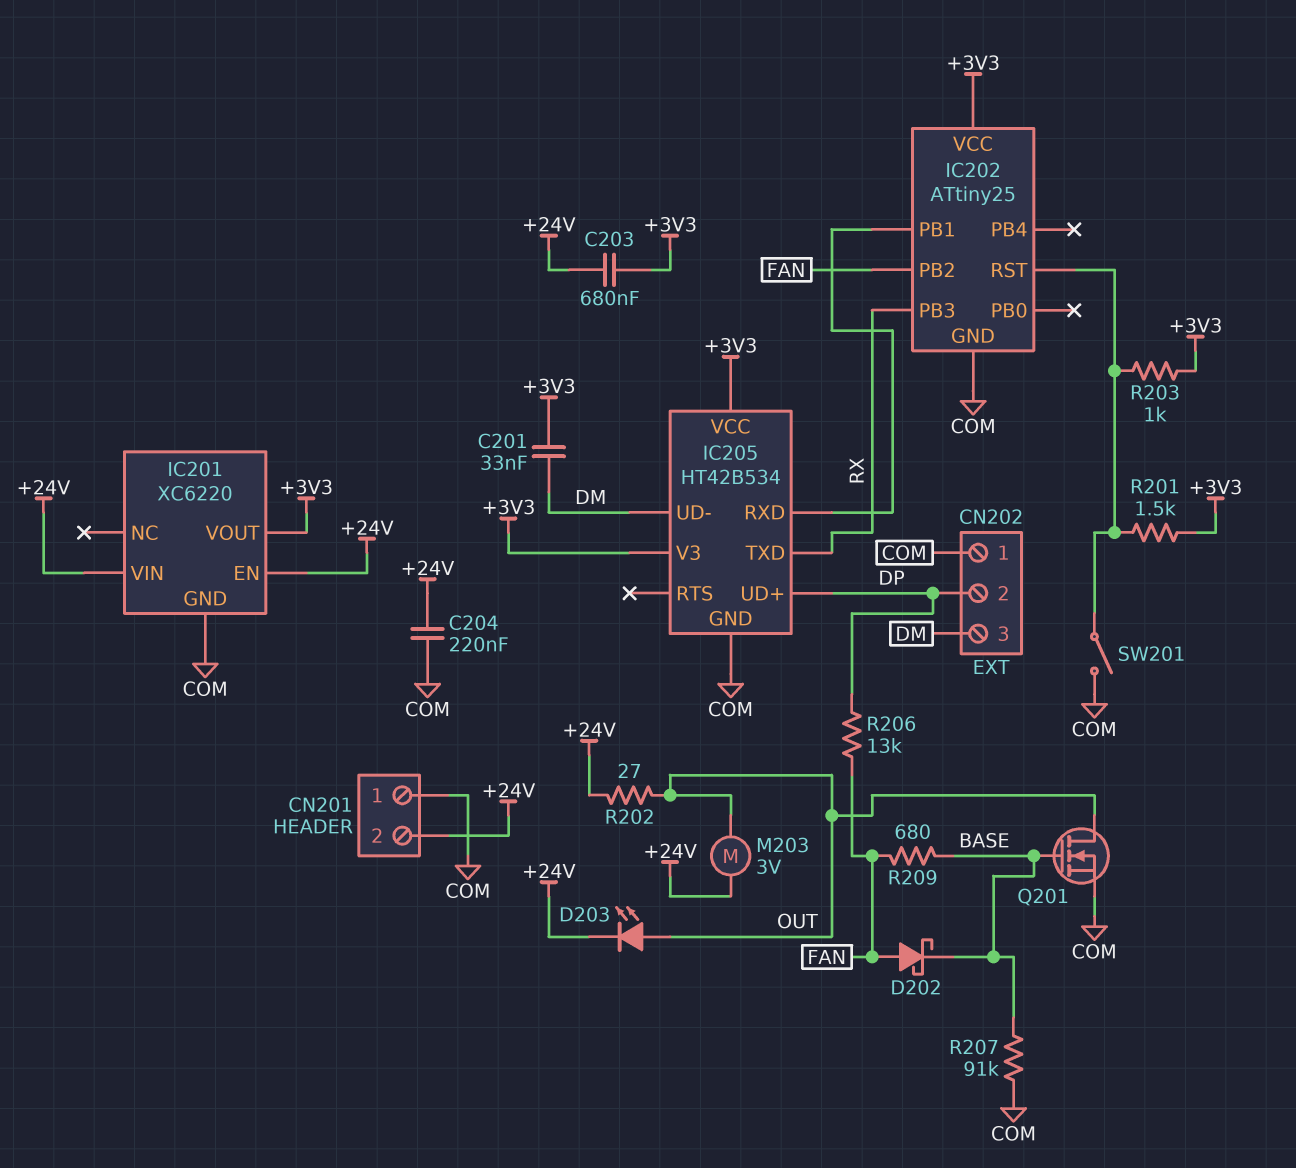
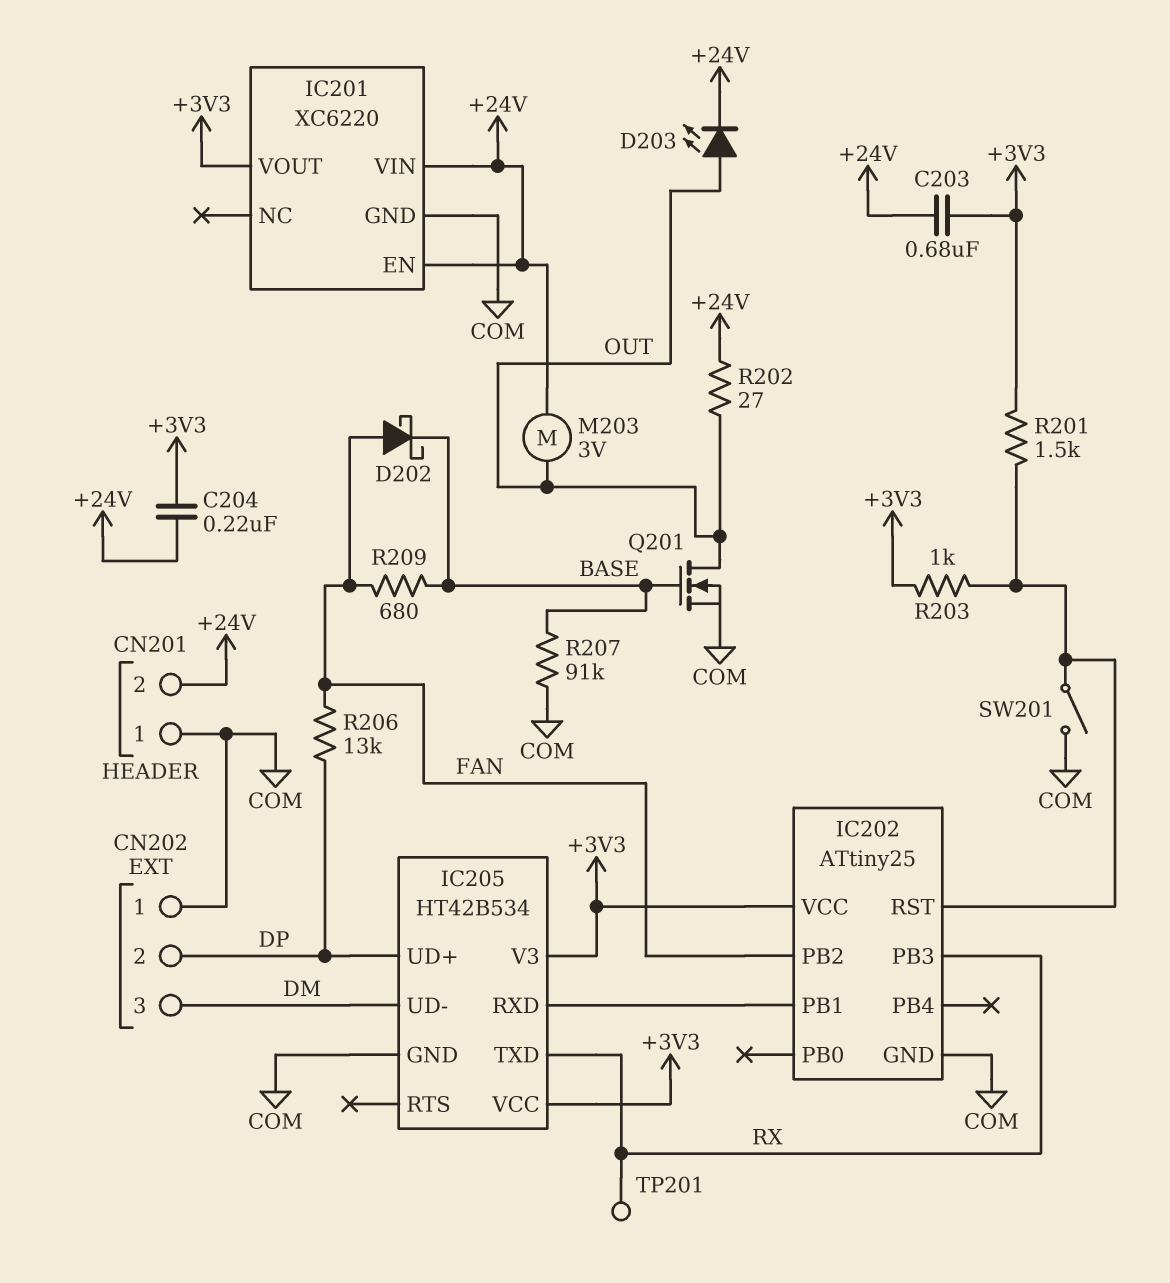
C201: 33nF (+3V3, DM) -> none
C204: 220nF (+24V, COM) -> 220nF (+3V3, +24V)
TP201: none -> test point (RX)

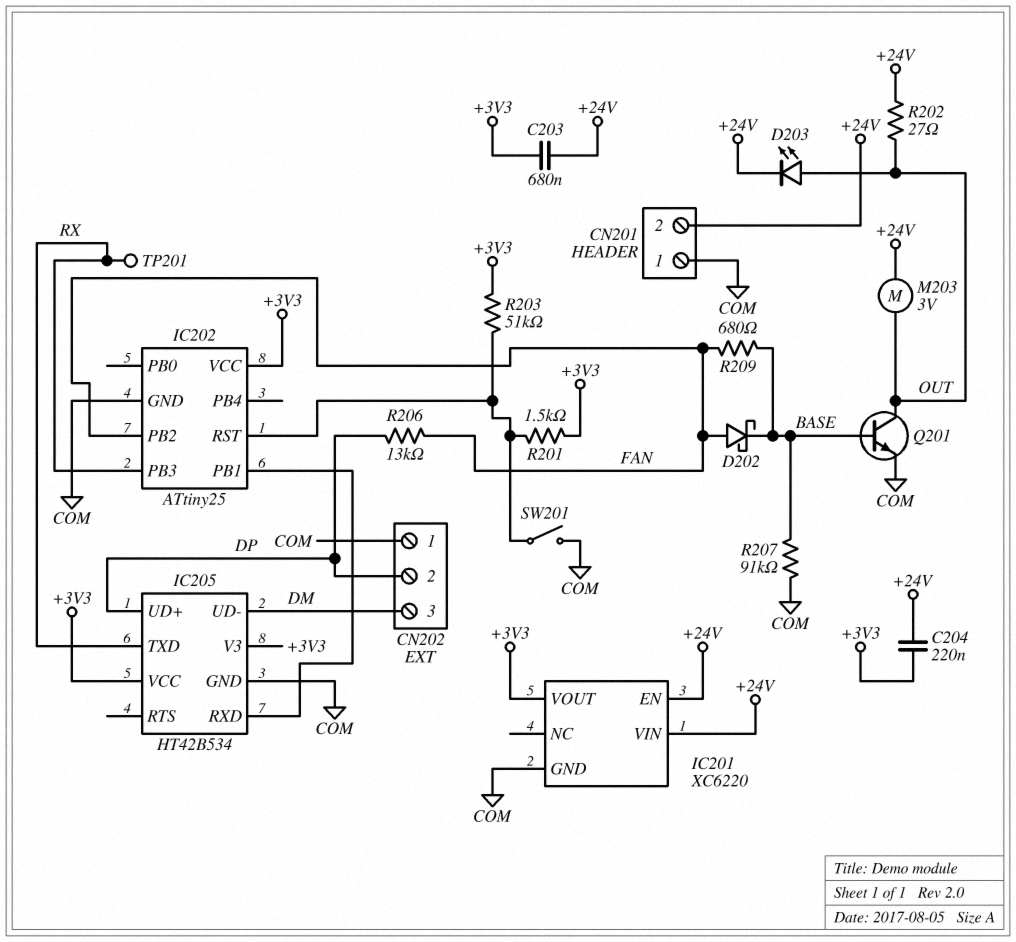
Q201: NMOS (G BASE, D OUT, S COM) -> NPN (B BASE, C OUT, E COM)
R203: 1k (+3V3, IC202/RST) -> 51k (+3V3, IC202/RST)

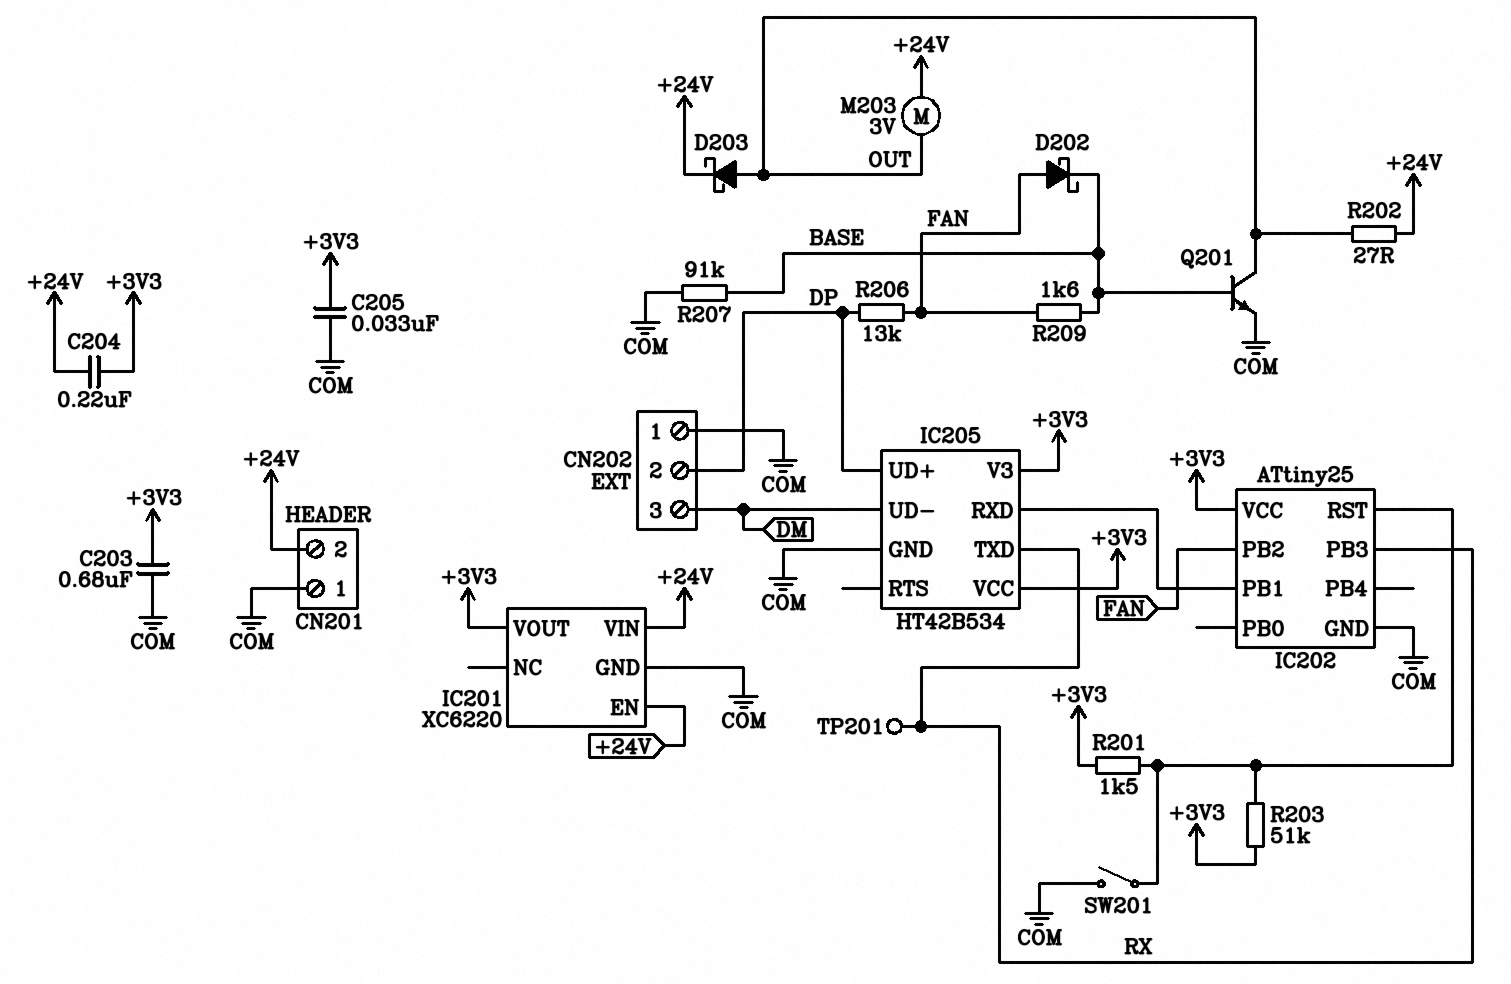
C203: 680nF (+3V3, +24V) -> 680nF (+3V3, COM)
C205: none -> 33nF (+3V3, COM)
D203: LED (A OUT, K +24V) -> schottky (A OUT, K +24V)
R209: 680 (BASE, FAN) -> 1.6k (BASE, FAN)

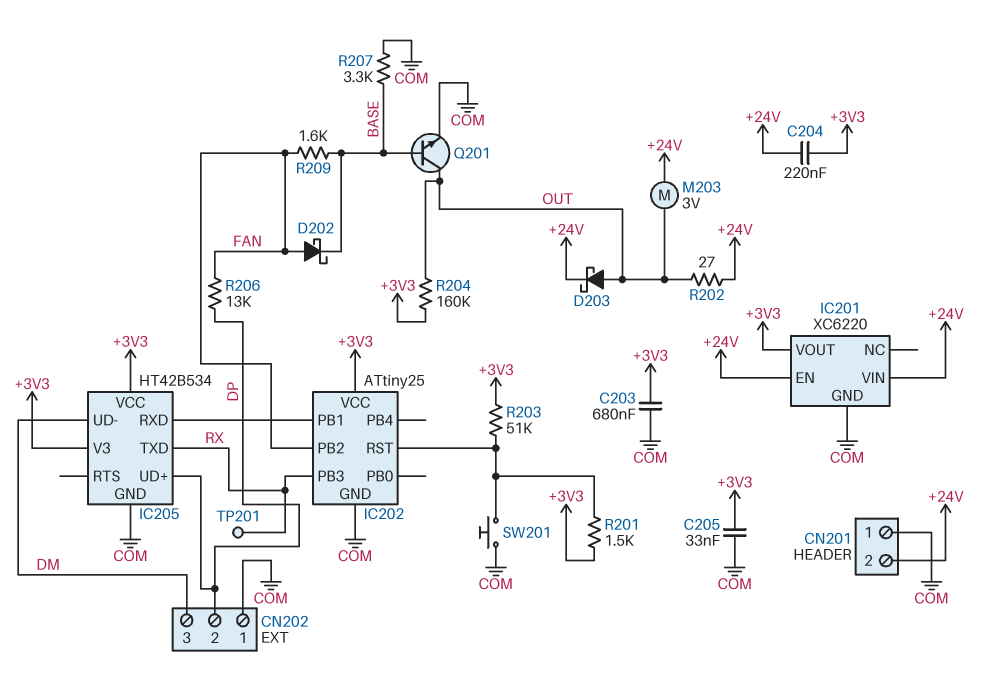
R204: none -> 160k (+3V3, OUT)
R207: 91k (BASE, COM) -> 3.3k (BASE, COM)
SW201: switch (COM, IC202/RST) -> button (COM, IC202/RST)

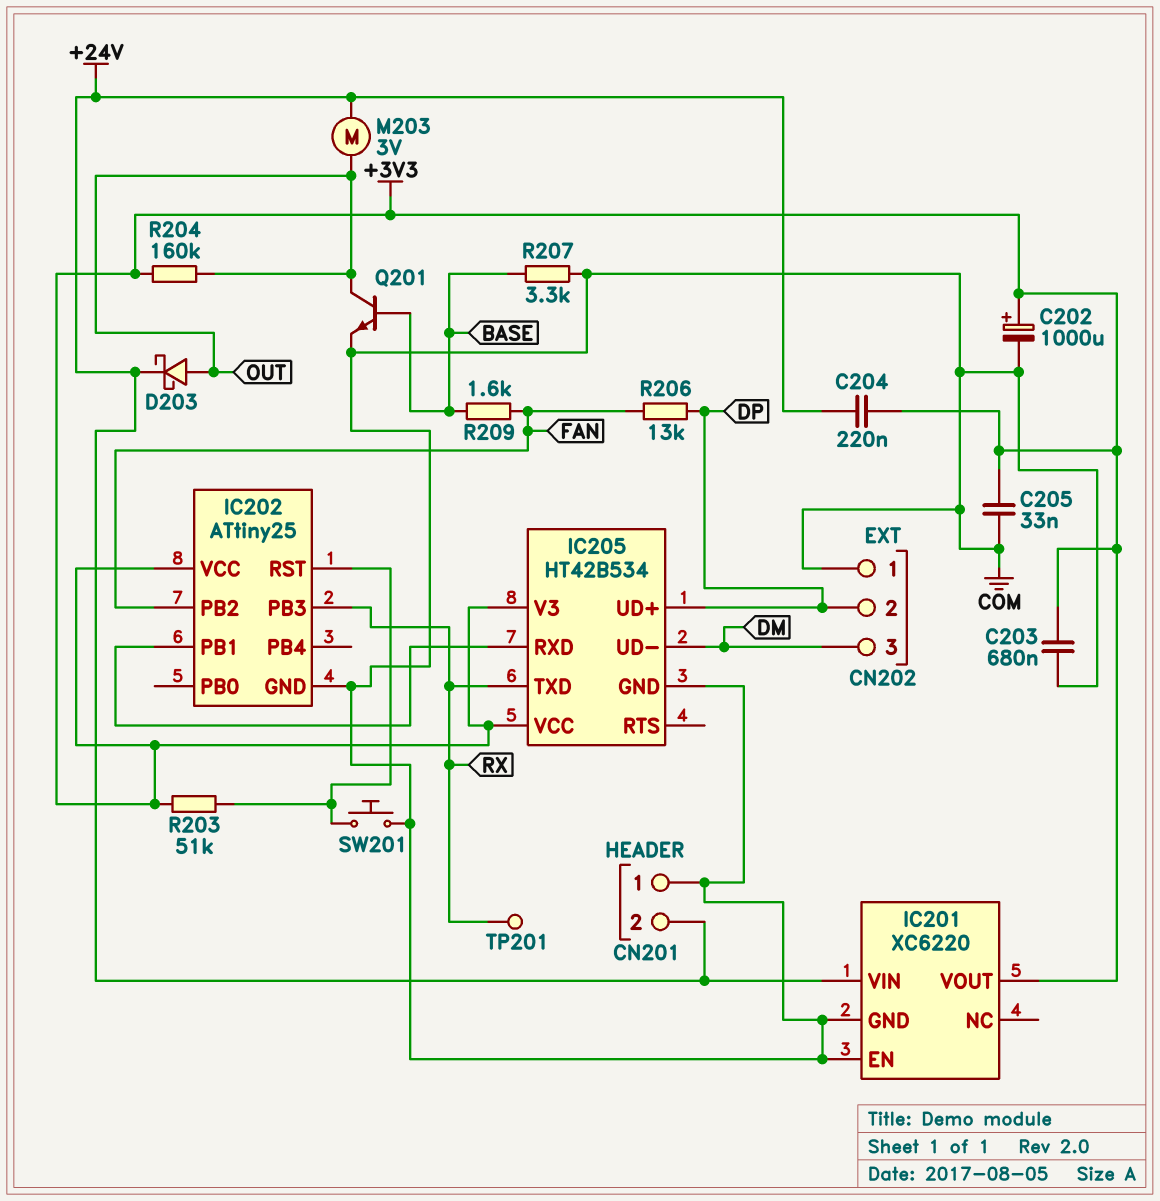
C202: none -> 1000uF (plus +3V3, minus COM)
D202: schottky (A FAN, K BASE) -> none
IC201 pin EN: +24V -> COM
R201: 1.5k (+3V3, IC202/RST) -> none
R202: 27 (+24V, OUT) -> none

